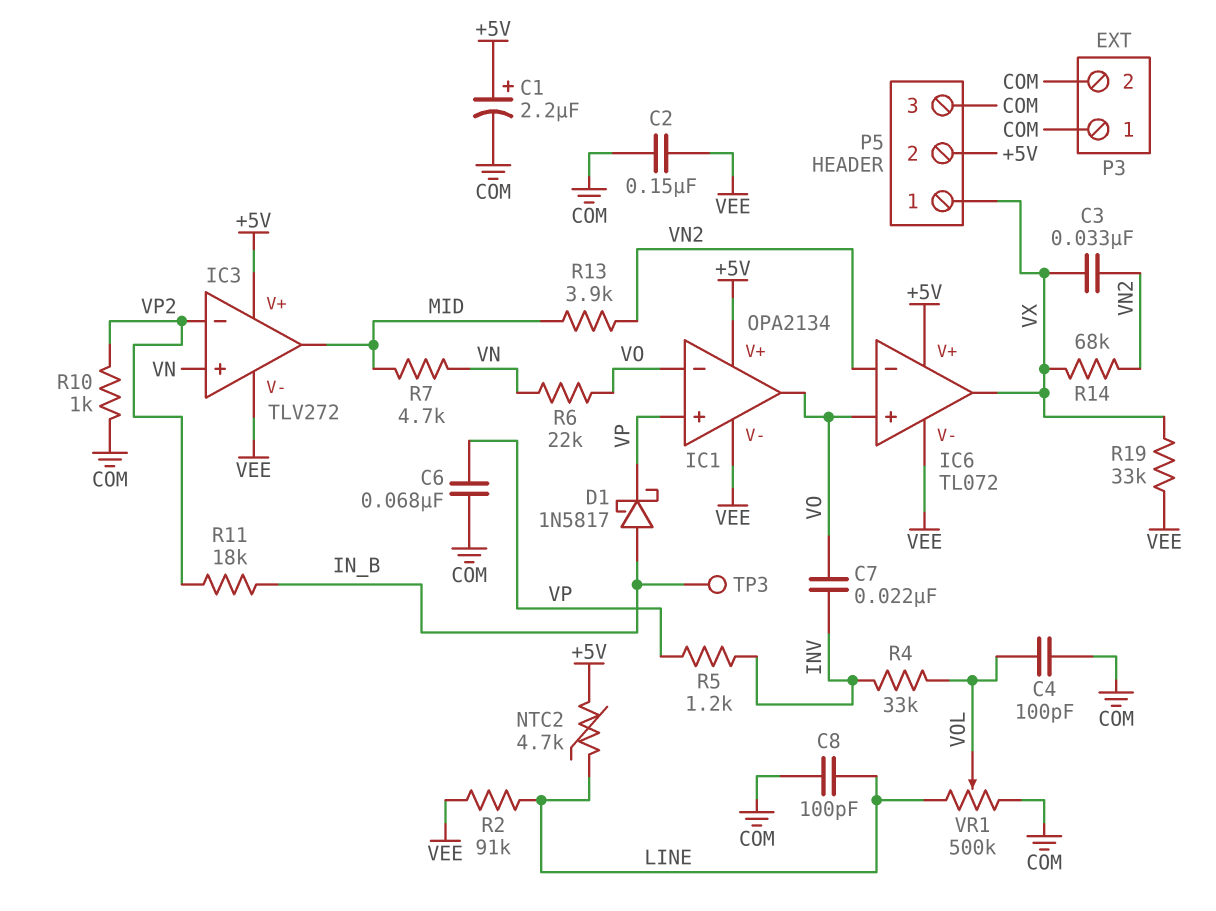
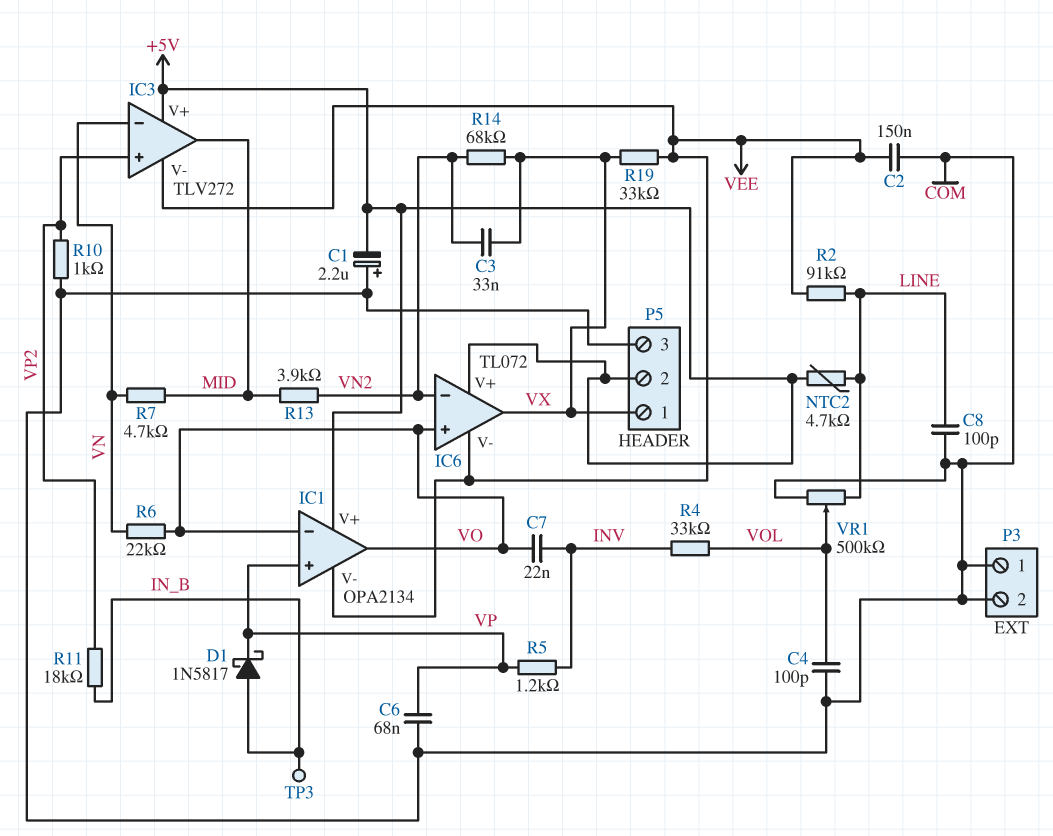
C1: 2.2uF (plus +5V, minus COM) -> 2.2uF (plus COM, minus +5V)
IC3 pin in+: VN -> VP2
IC3 pin in-: VP2 -> VN

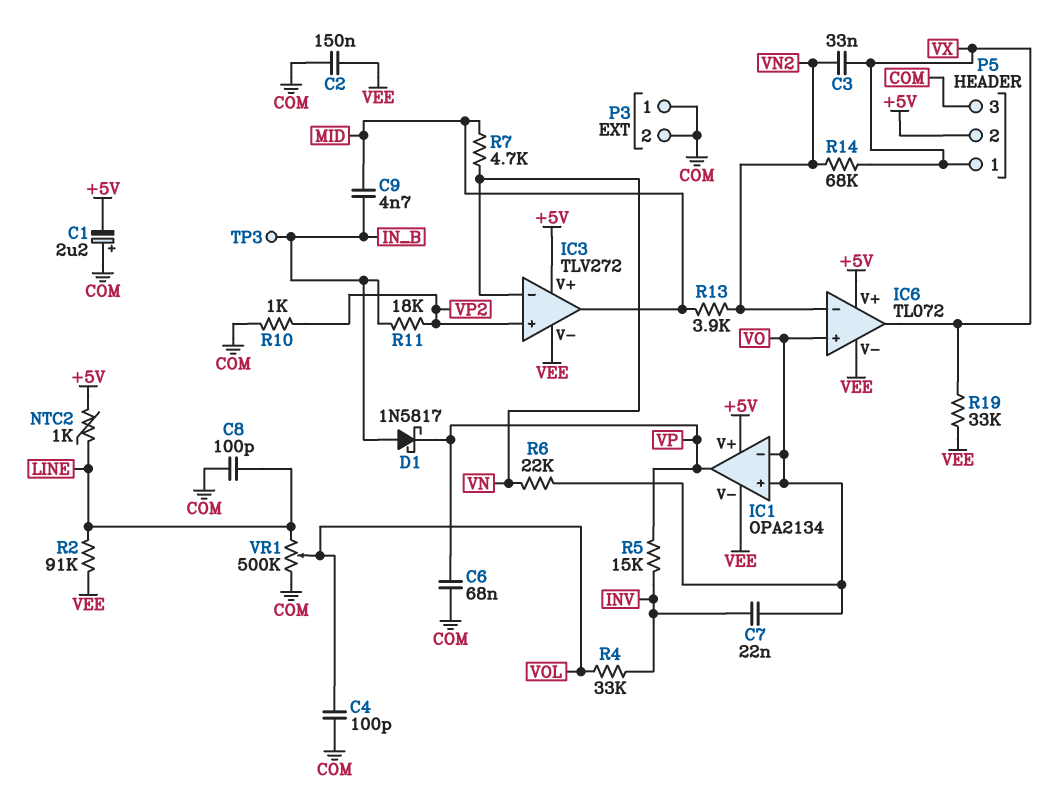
C9: none -> 4.7nF (IN_B, MID)
IC1 pin in+: VP -> VO
IC1 pin out: VO -> VP
NTC2: 4.7k (+5V, LINE) -> 1k (+5V, LINE)
R5: 1.2k (INV, VP) -> 15k (INV, VP)

